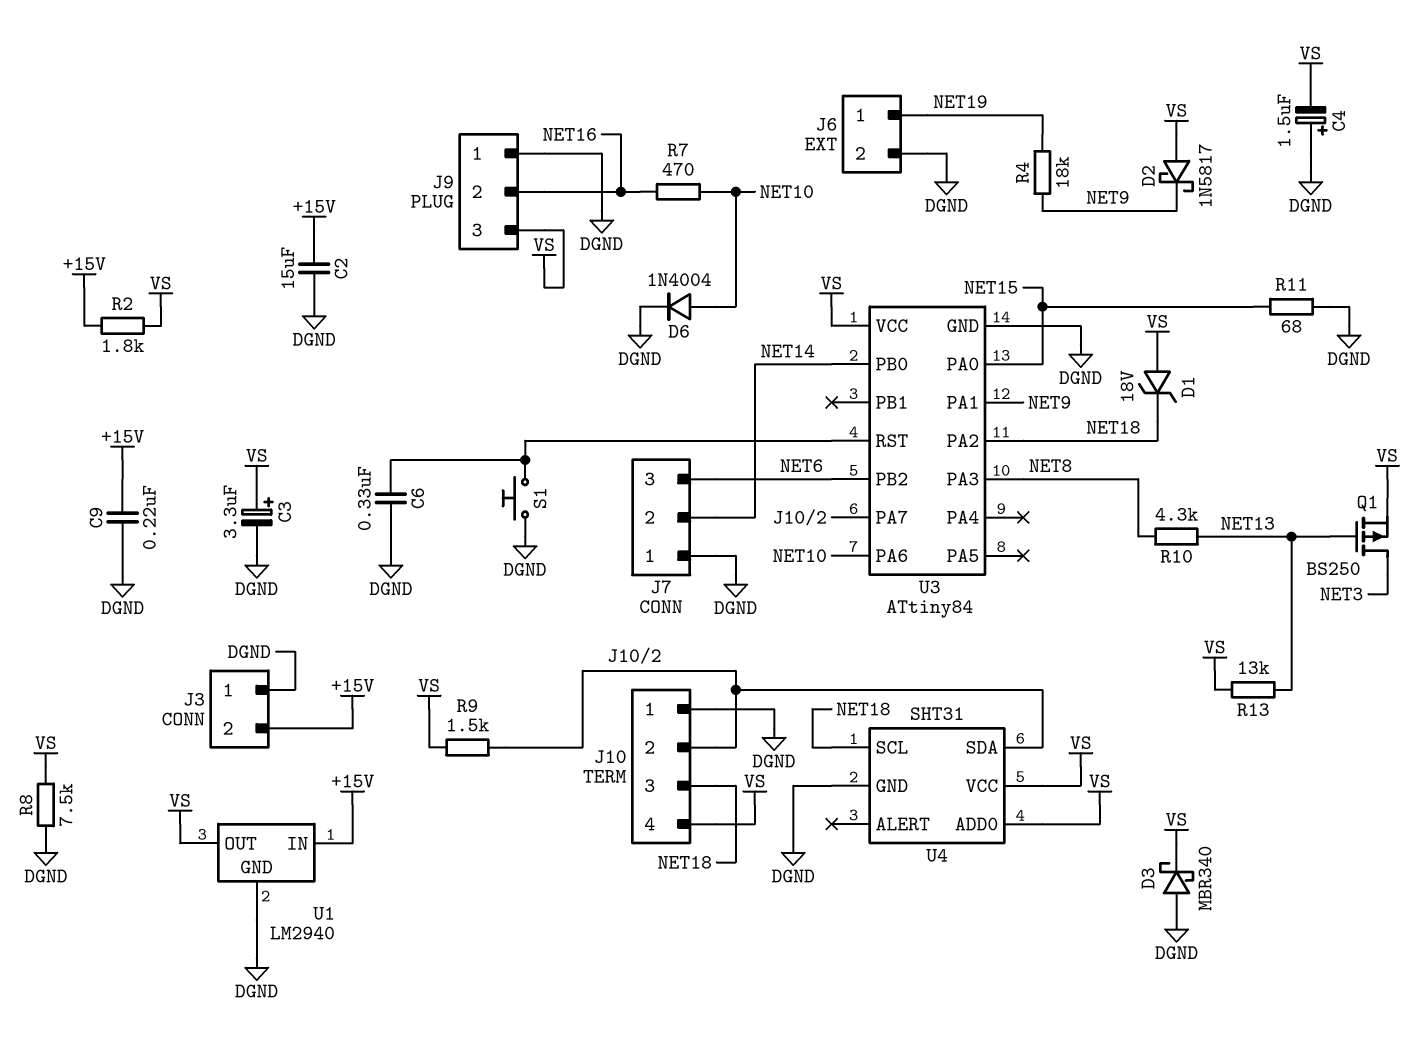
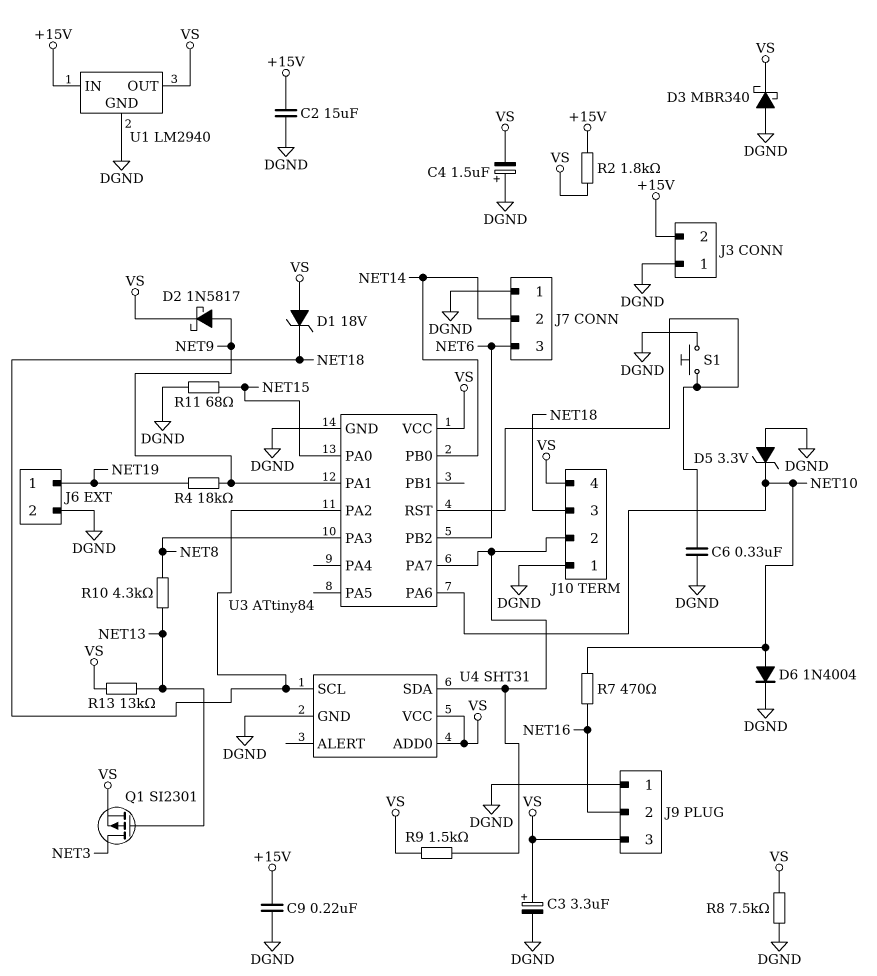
D2: schottky 1N5817 (A VS, K NET9) -> schottky 1N5817 (A NET9, K VS)
D5: none -> zener 3.3V (A DGND, K NET10)
Q1: PMOS BS250 (G NET13, D NET3, S VS) -> PMOS SI2301 (G NET13, D NET3, S VS)

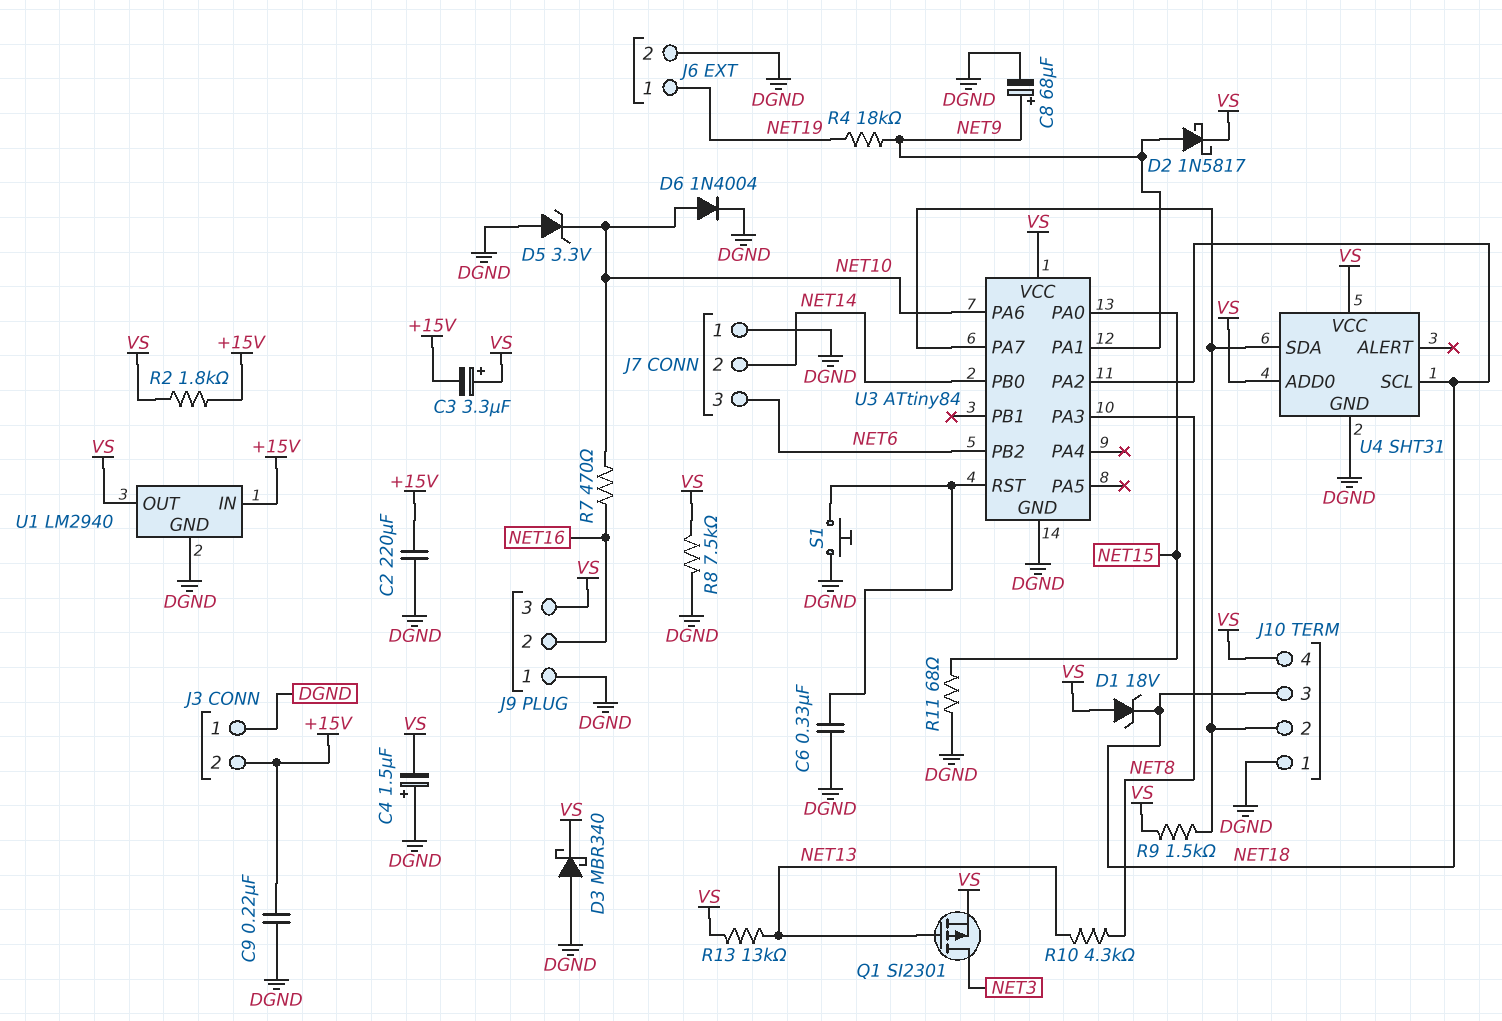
C2: 15uF (+15V, DGND) -> 220uF (+15V, DGND)
C3: 3.3uF (plus VS, minus DGND) -> 3.3uF (plus VS, minus +15V)
C8: none -> 68uF (plus NET9, minus DGND)

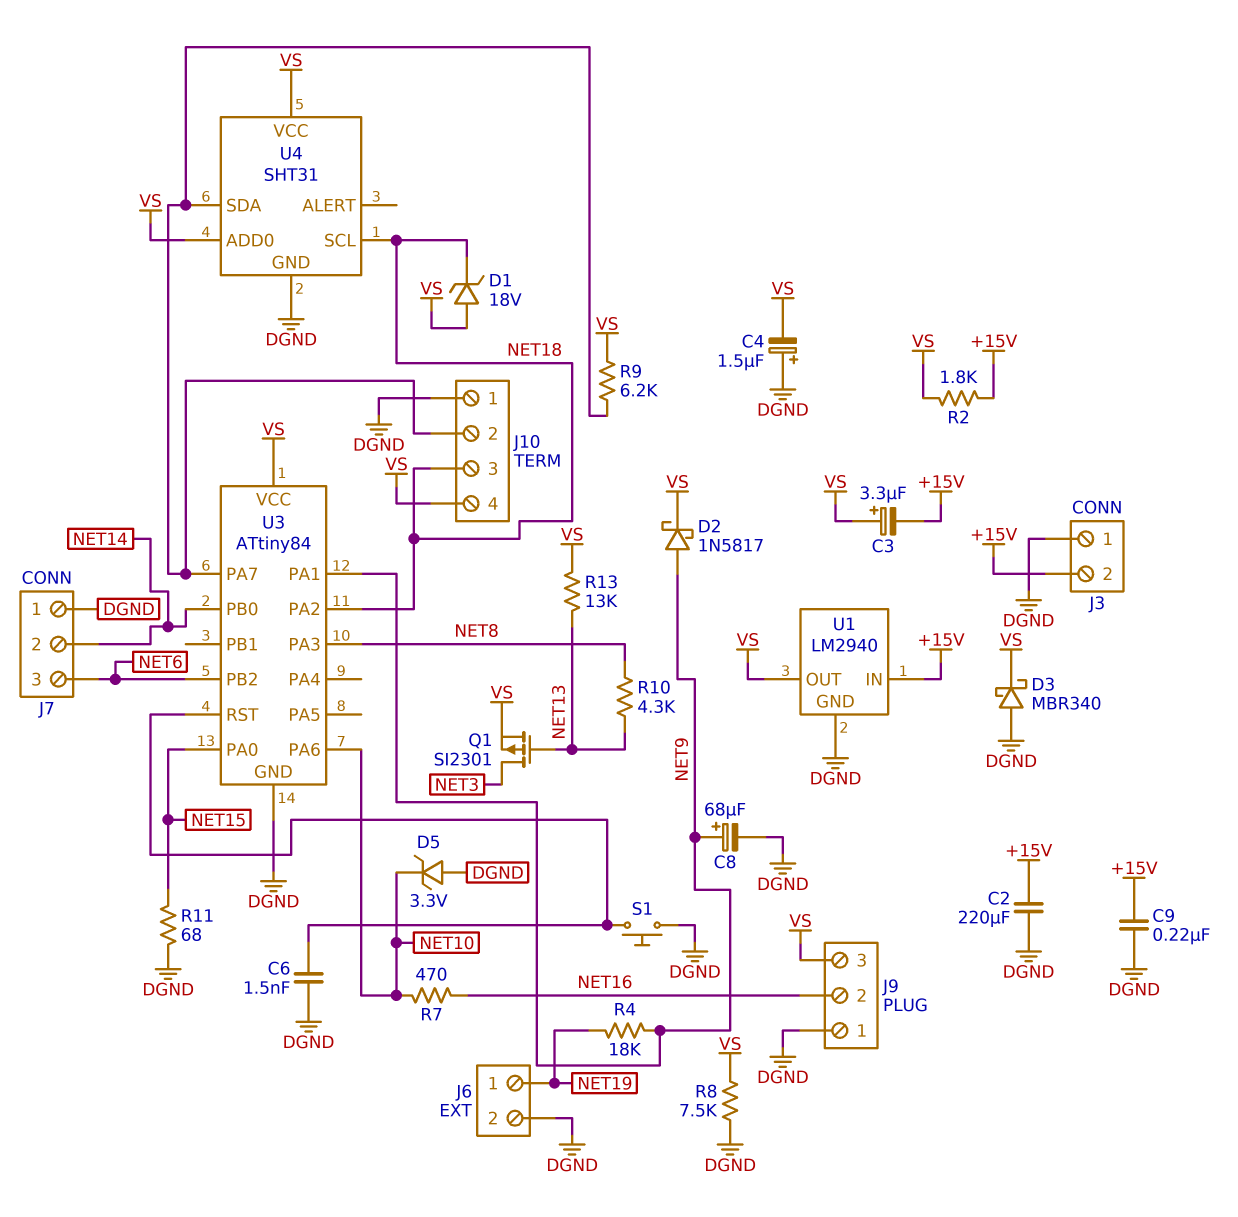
C6: 330nF (DGND, U3/RST) -> 1.5nF (DGND, U3/RST)
D6: diode 1N4004 (A NET10, K DGND) -> none
R9: 1.5k (J10/2, VS) -> 6.2k (J10/2, VS)

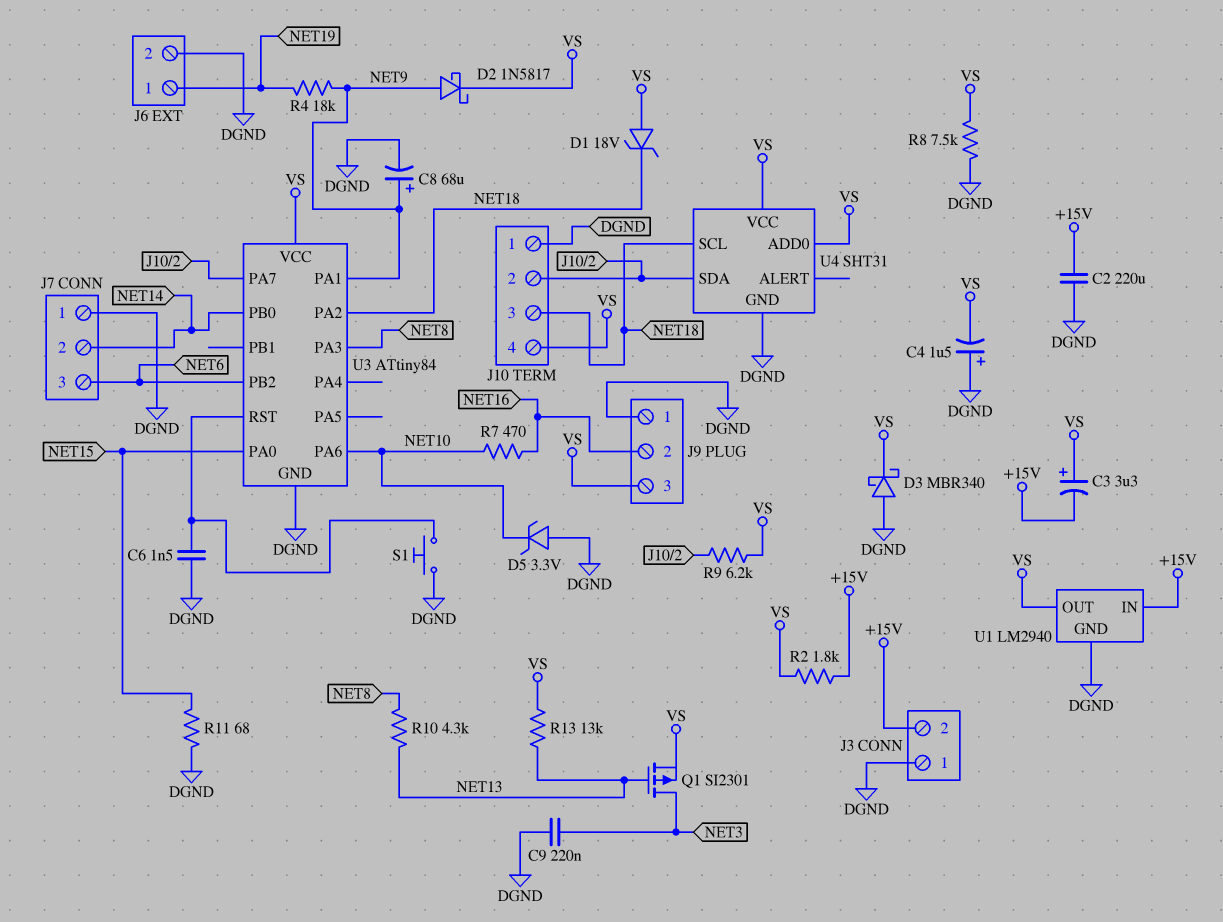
C9: 220nF (+15V, DGND) -> 220nF (DGND, NET3)

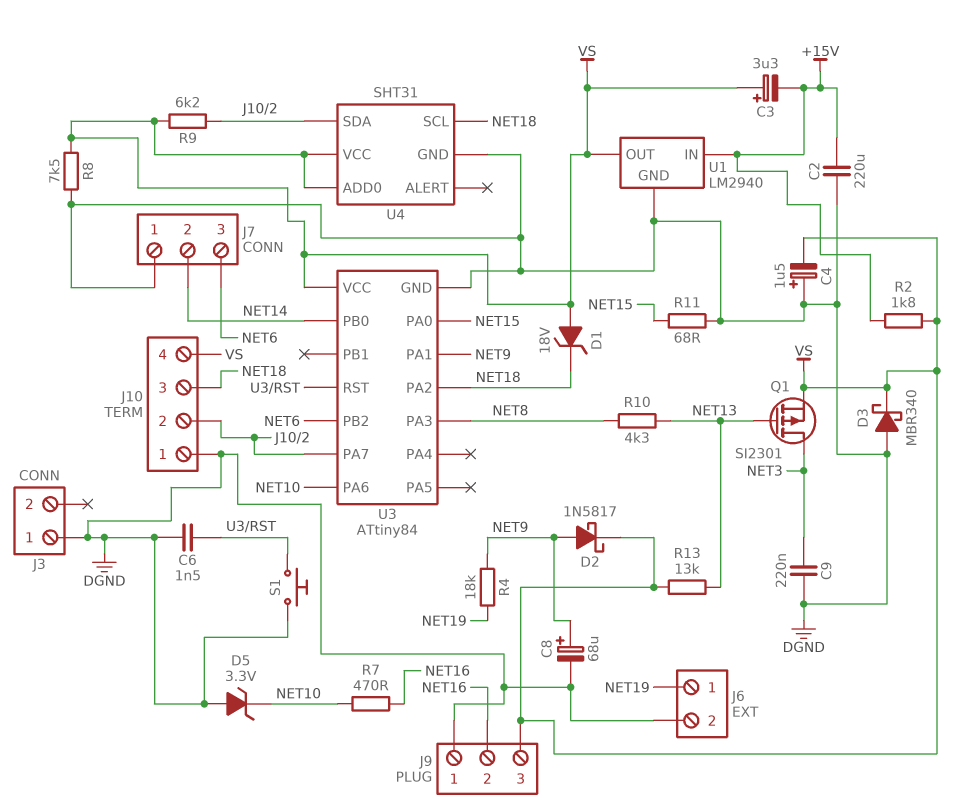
J3 pin 2: +15V -> none

